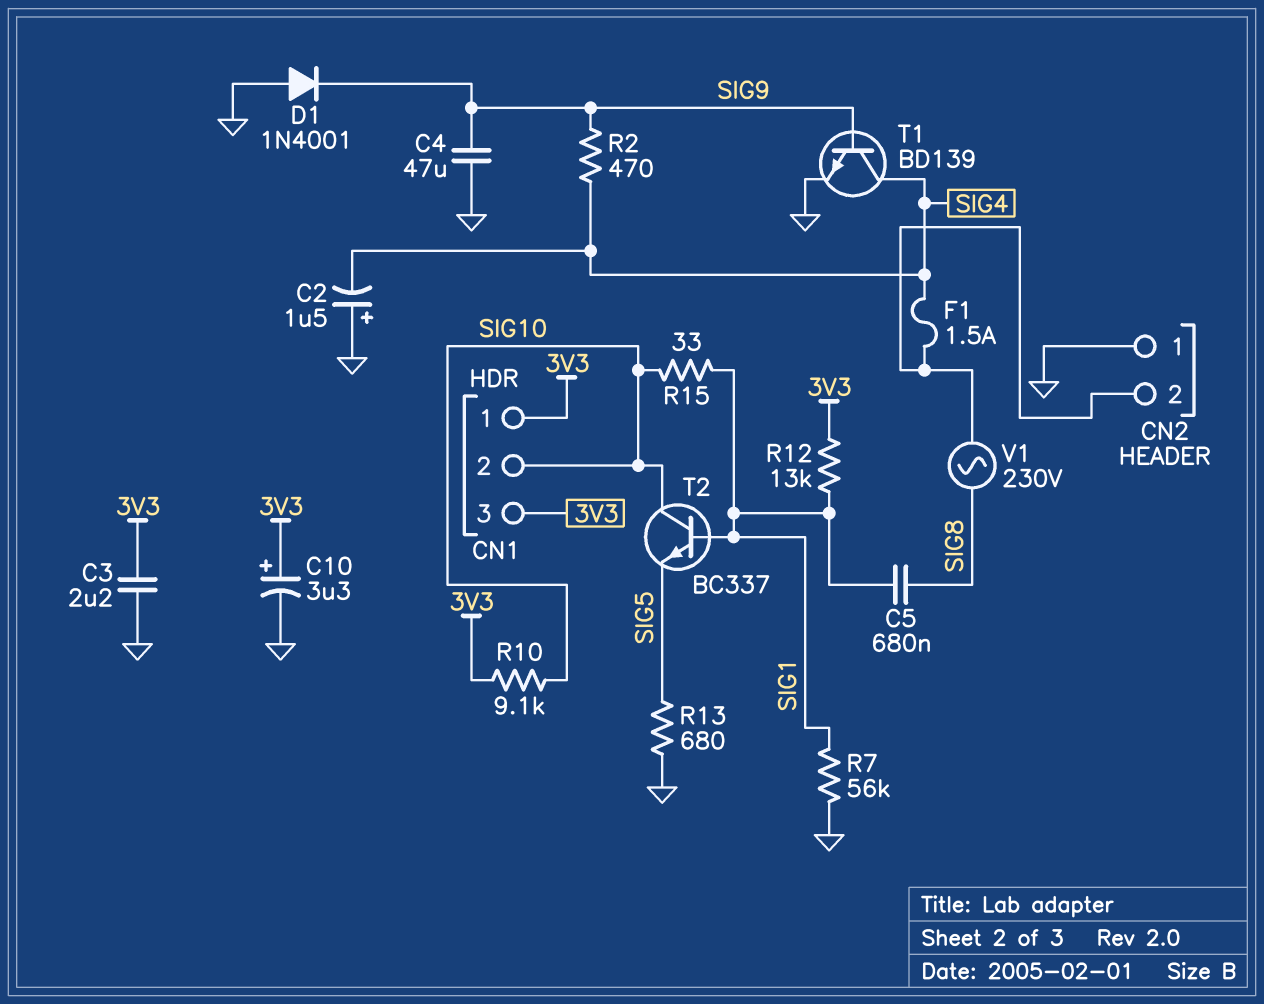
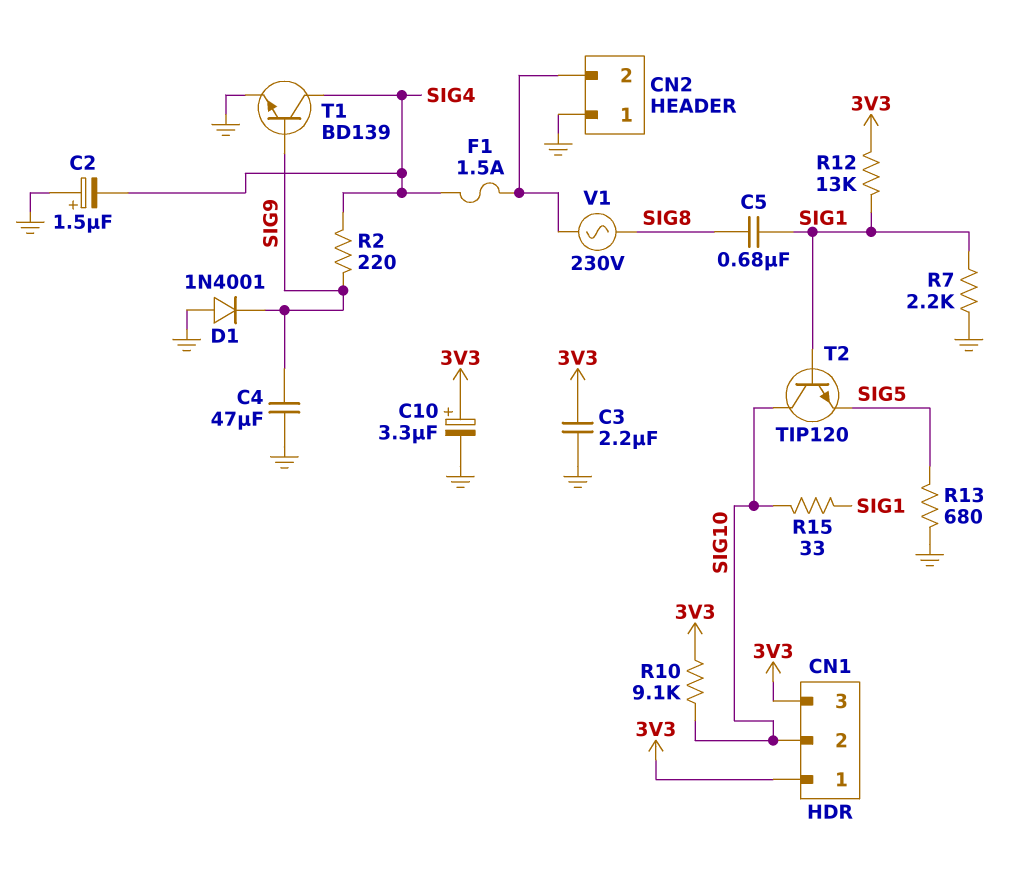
R2: 470 (SIG4, SIG9) -> 220 (SIG4, SIG9)
R7: 56k (GND, SIG1) -> 2.2k (GND, SIG1)
T2: NPN BC337 (B SIG1, C SIG10, E SIG5) -> NPN TIP120 (B SIG1, C SIG10, E SIG5)

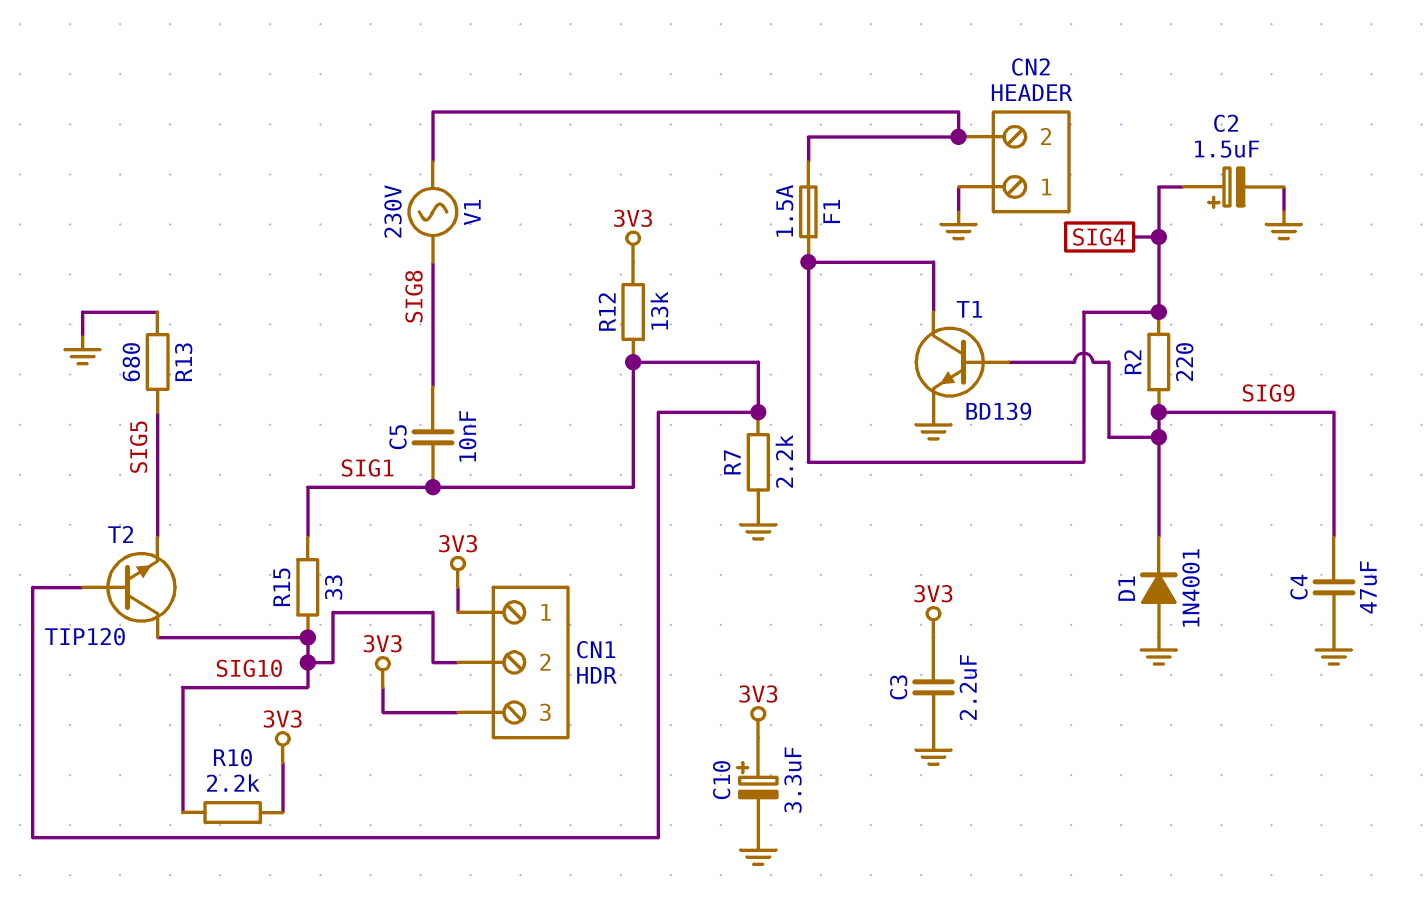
C2: 1.5uF (plus GND, minus SIG4) -> 1.5uF (plus SIG4, minus GND)
C5: 680nF (SIG1, SIG8) -> 10nF (SIG1, SIG8)
R10: 9.1k (3V3, SIG10) -> 2.2k (3V3, SIG10)

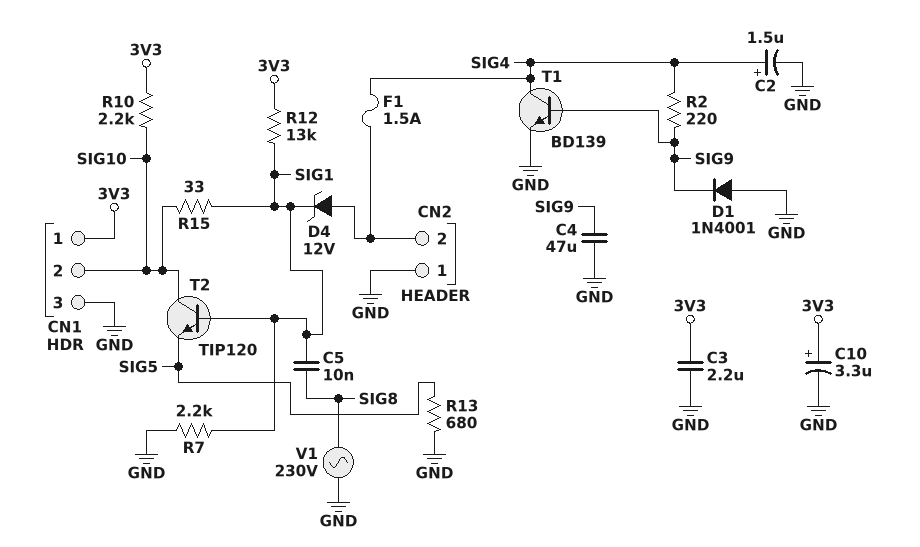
CN1 pin 3: 3V3 -> GND
D4: none -> zener 12V (A CN2/2, K SIG1)
V1: AC 230V (CN2/2, SIG8) -> AC 230V (GND, SIG8)

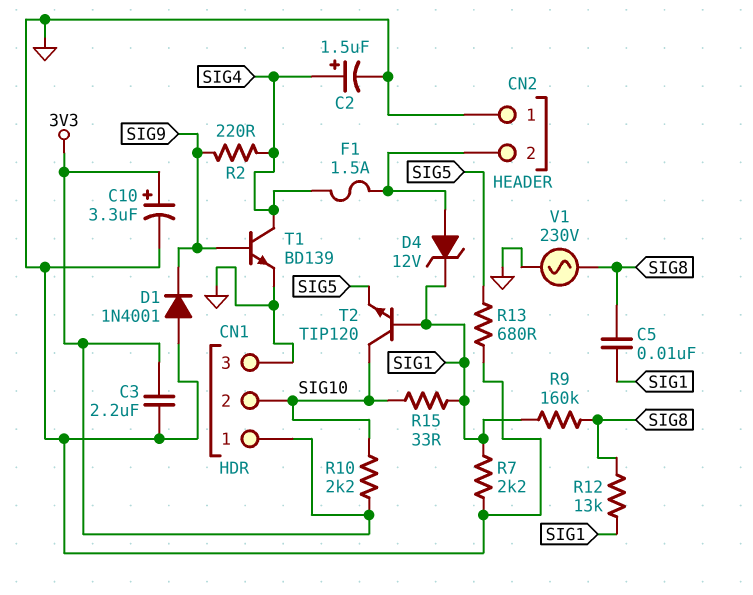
C4: 47uF (GND, SIG9) -> none
R9: none -> 160k (SIG1, SIG8)
R12: 13k (3V3, SIG1) -> 13k (SIG1, SIG8)

